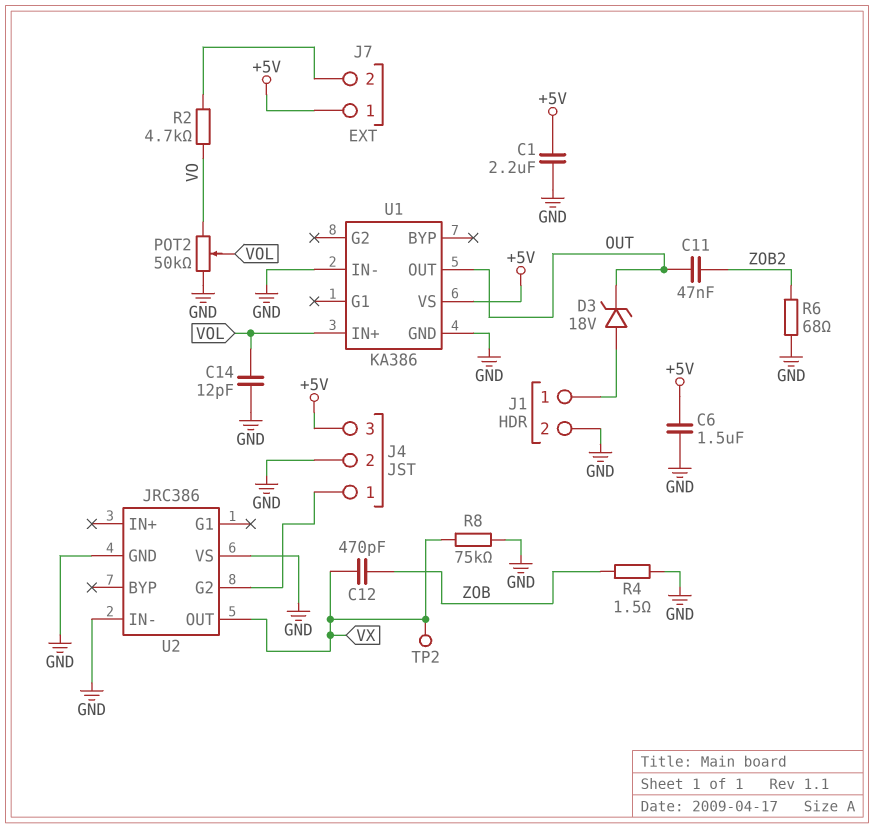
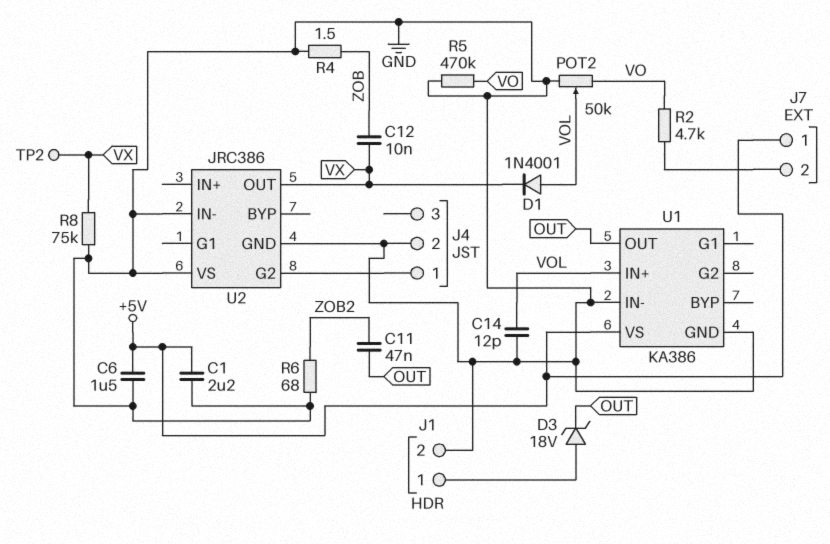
C12: 470pF (VX, ZOB) -> 10nF (VX, ZOB)
D1: none -> diode 1N4001 (A VOL, K VX)
J4 pin 3: +5V -> none
R5: none -> 470k (GND, VO)

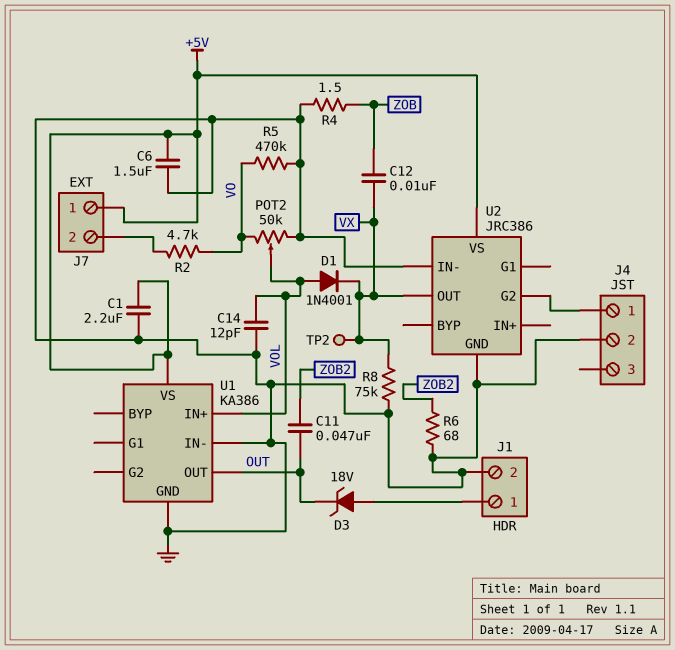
U2 pin VS: GND -> +5V

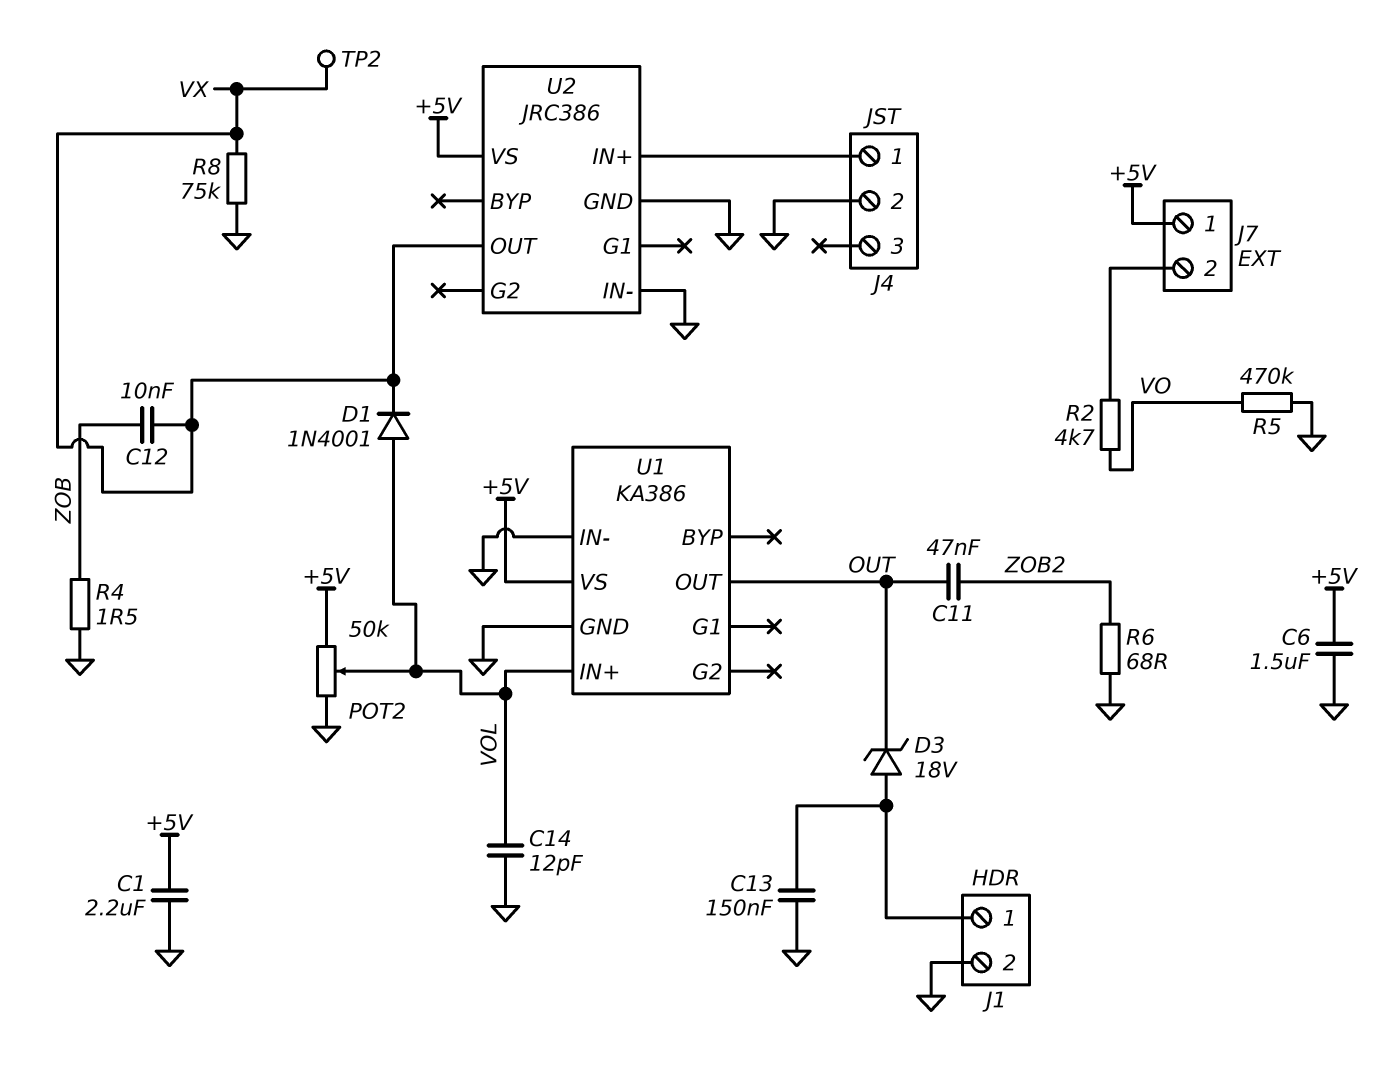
C13: none -> 150nF (GND, J1/1)
POT2: 50k (GND, VO, wiper VOL) -> 50k (+5V, GND, wiper VOL)
U2 pin G2: J4/1 -> none
U2 pin IN+: none -> J4/1

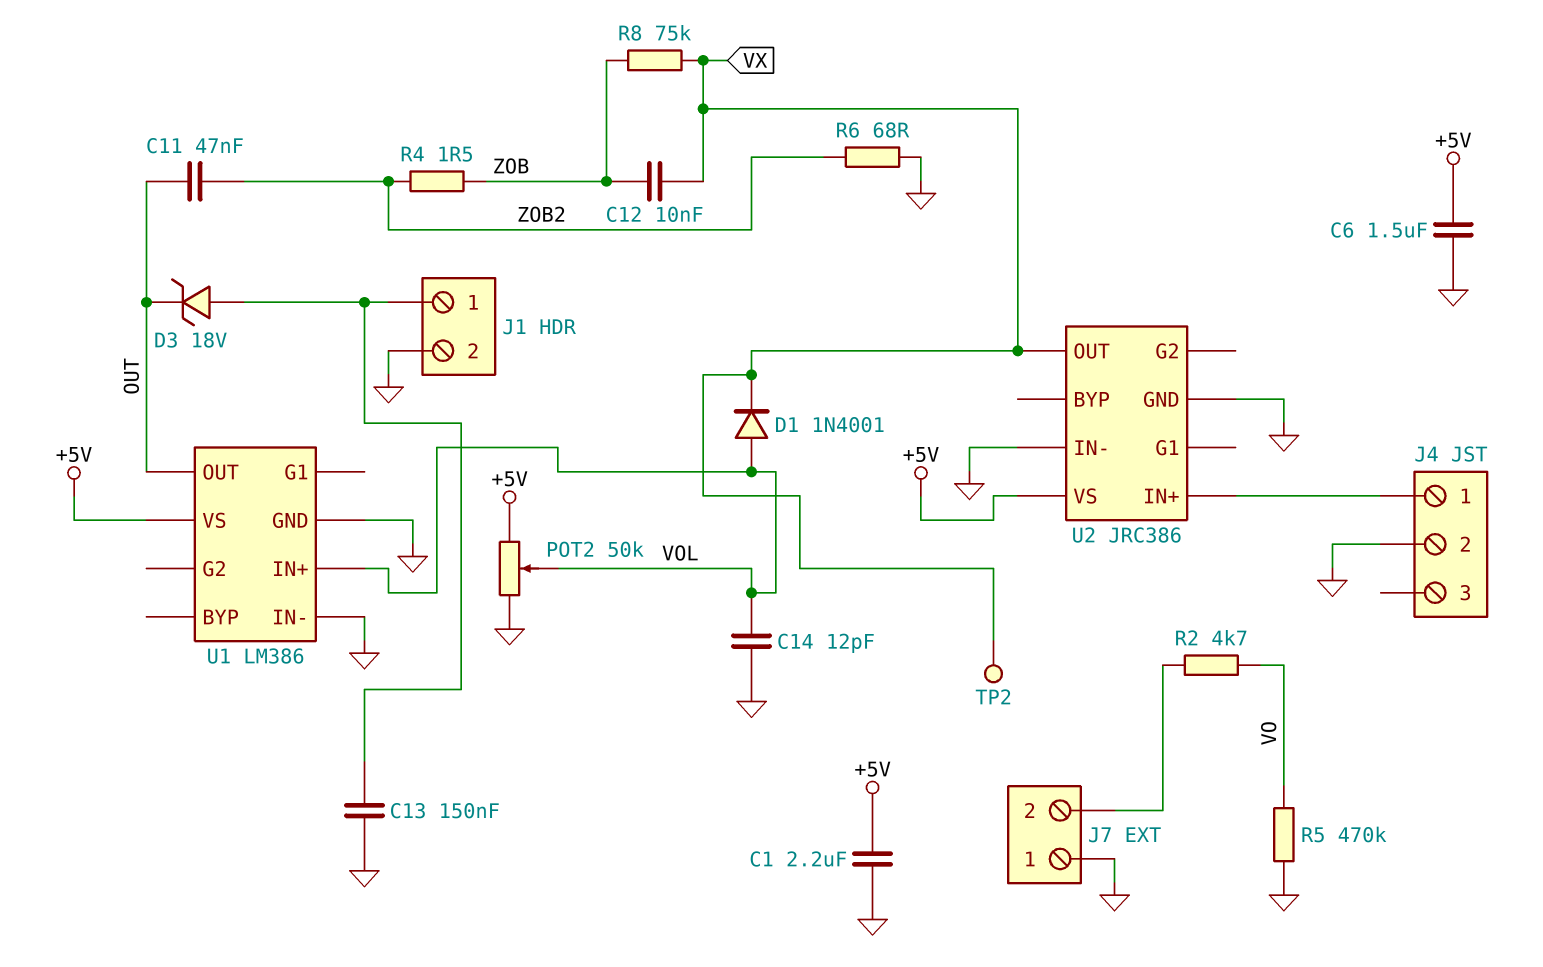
J7 pin 1: +5V -> GND
R4: 1.5 (GND, ZOB) -> 1.5 (ZOB, ZOB2)
R8: 75k (GND, VX) -> 75k (VX, ZOB)
U1: KA386 -> LM386

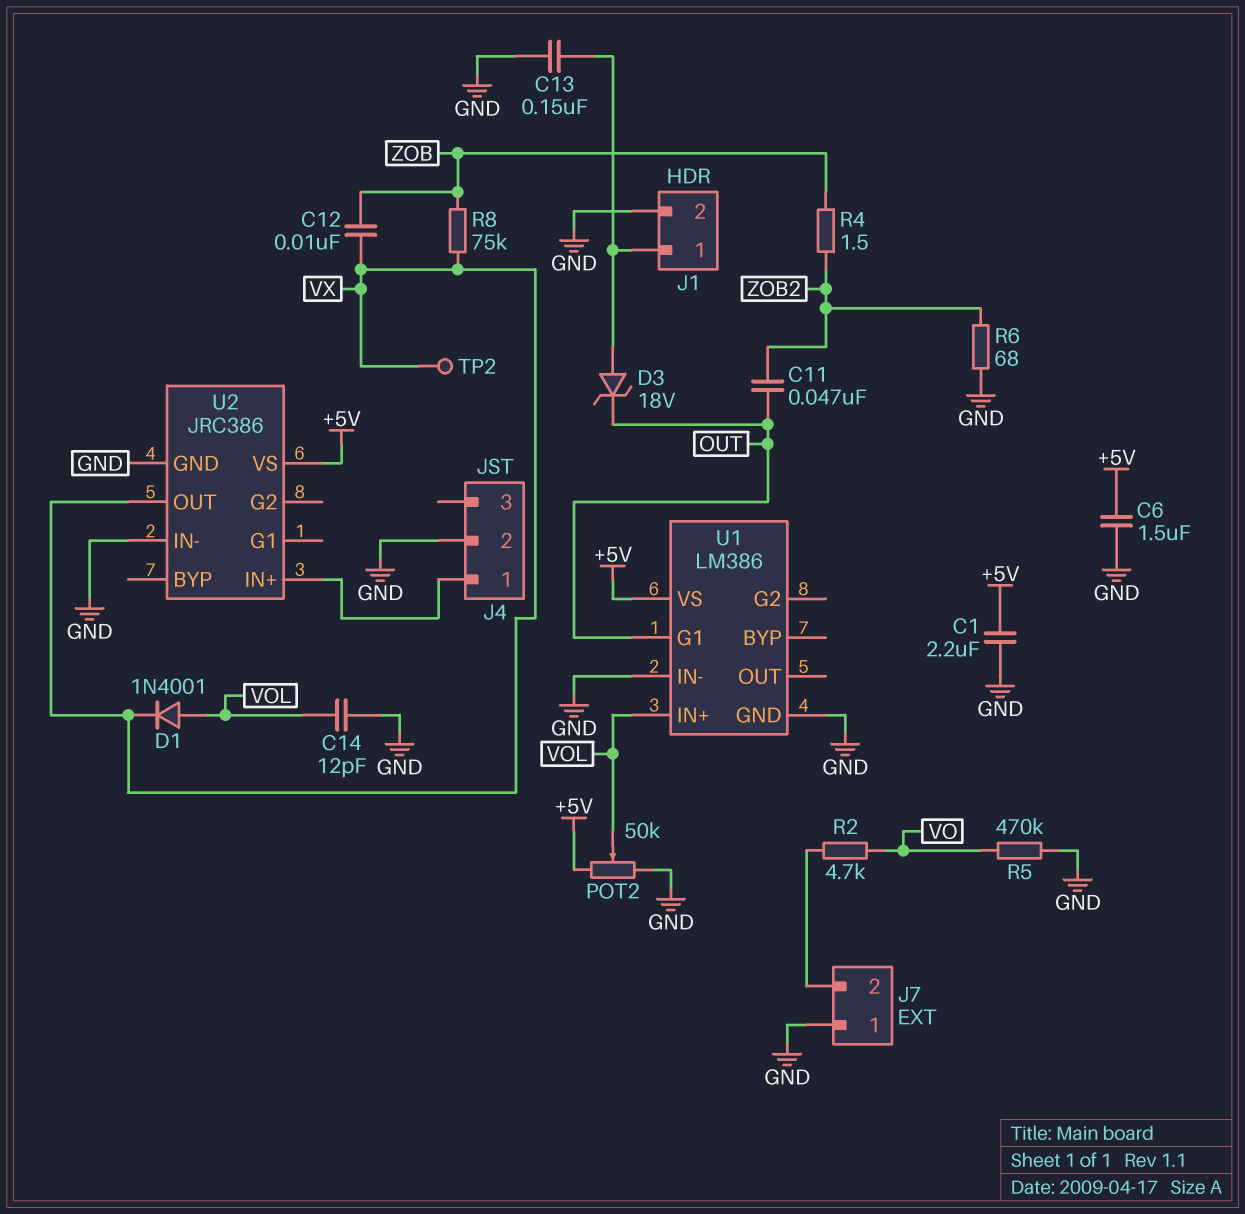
U1 pin G1: none -> OUT
U1 pin OUT: OUT -> none

